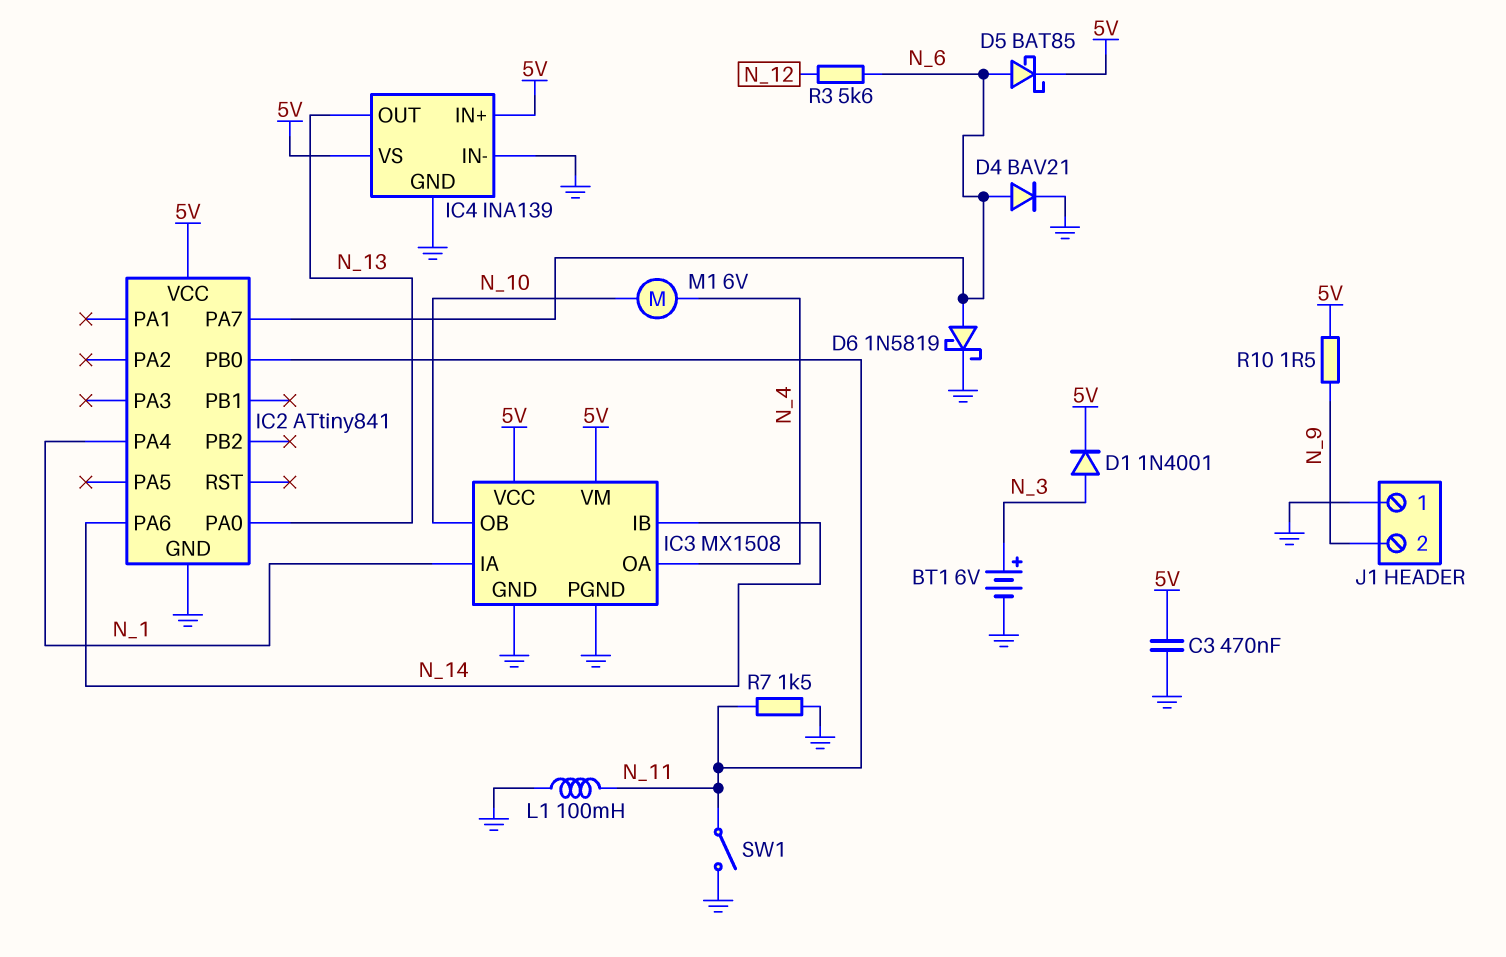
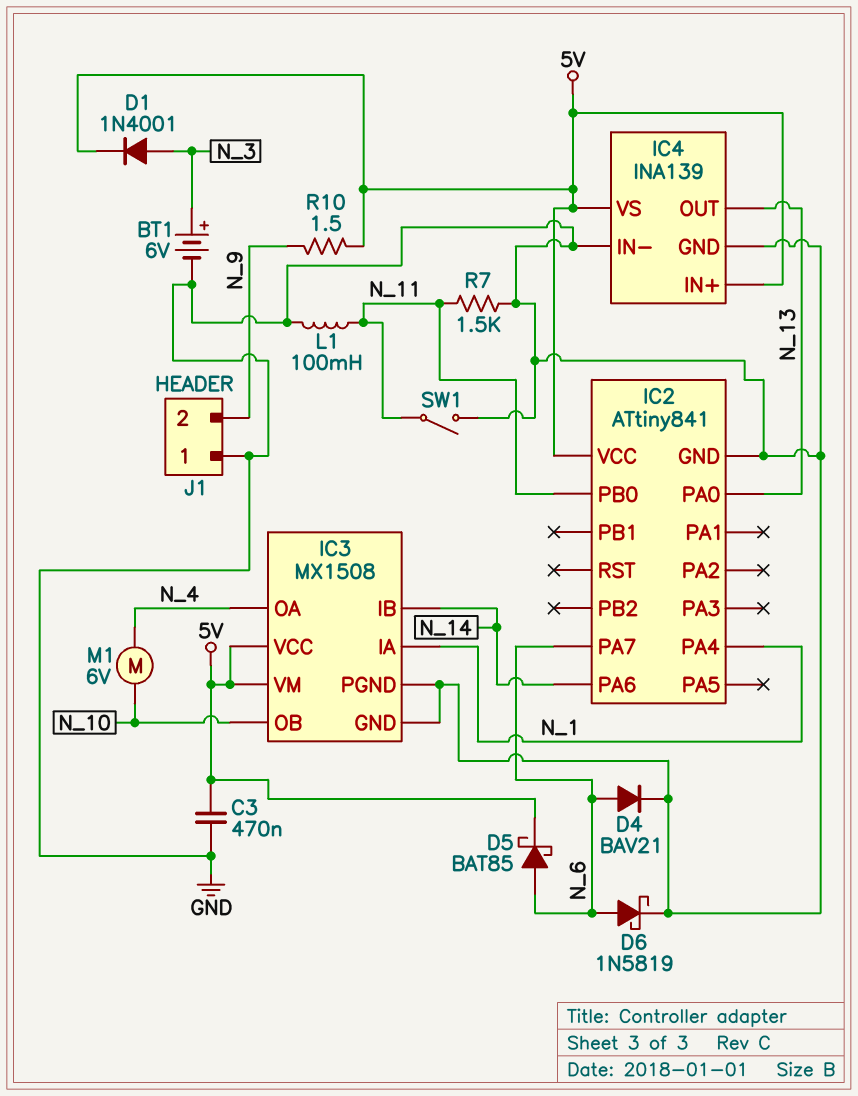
R3: 5.6k (N_6, N_12) -> none

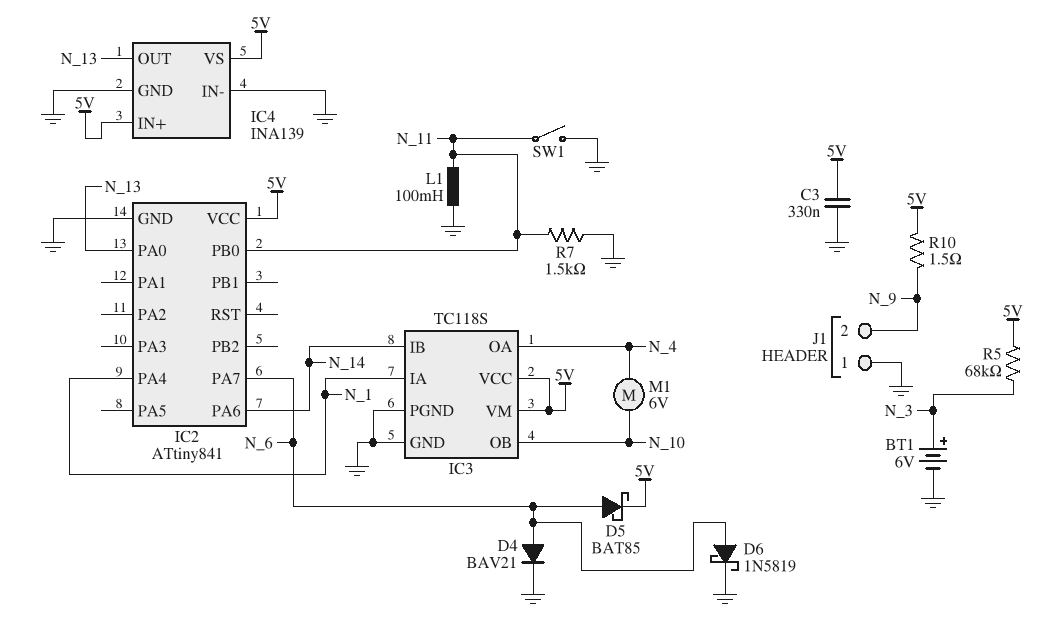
C3: 470nF (5V, GND) -> 330nF (5V, GND)
D1: diode 1N4001 (A N_3, K 5V) -> none
IC3: MX1508 -> TC118S
R5: none -> 68k (5V, N_3)

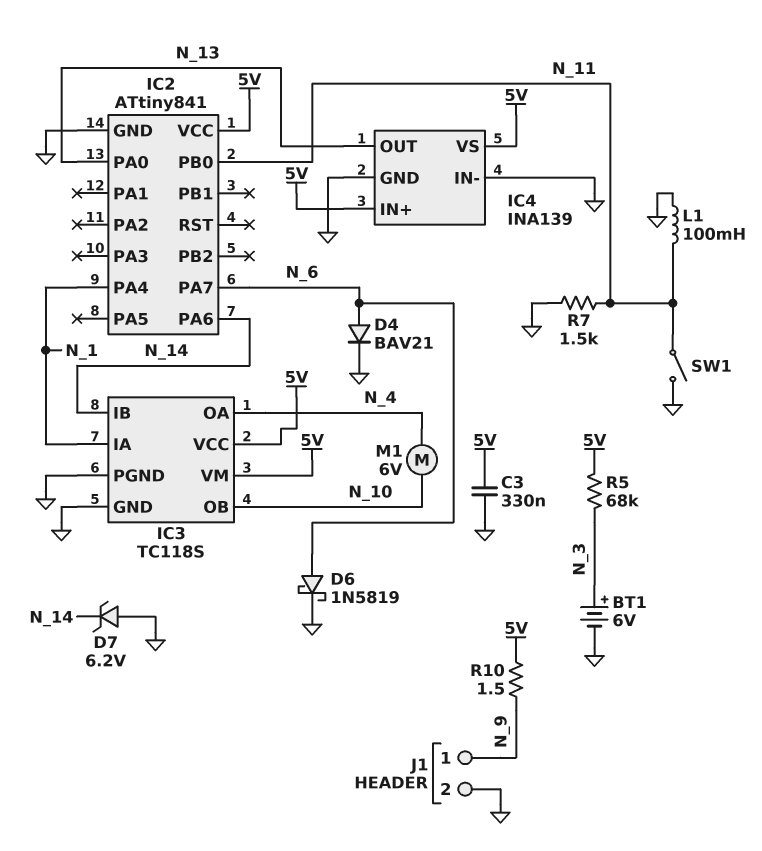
D5: schottky BAT85 (A N_6, K 5V) -> none
D7: none -> zener 6.2V (A GND, K N_14)
J1 pin 1: GND -> N_9
J1 pin 2: N_9 -> GND

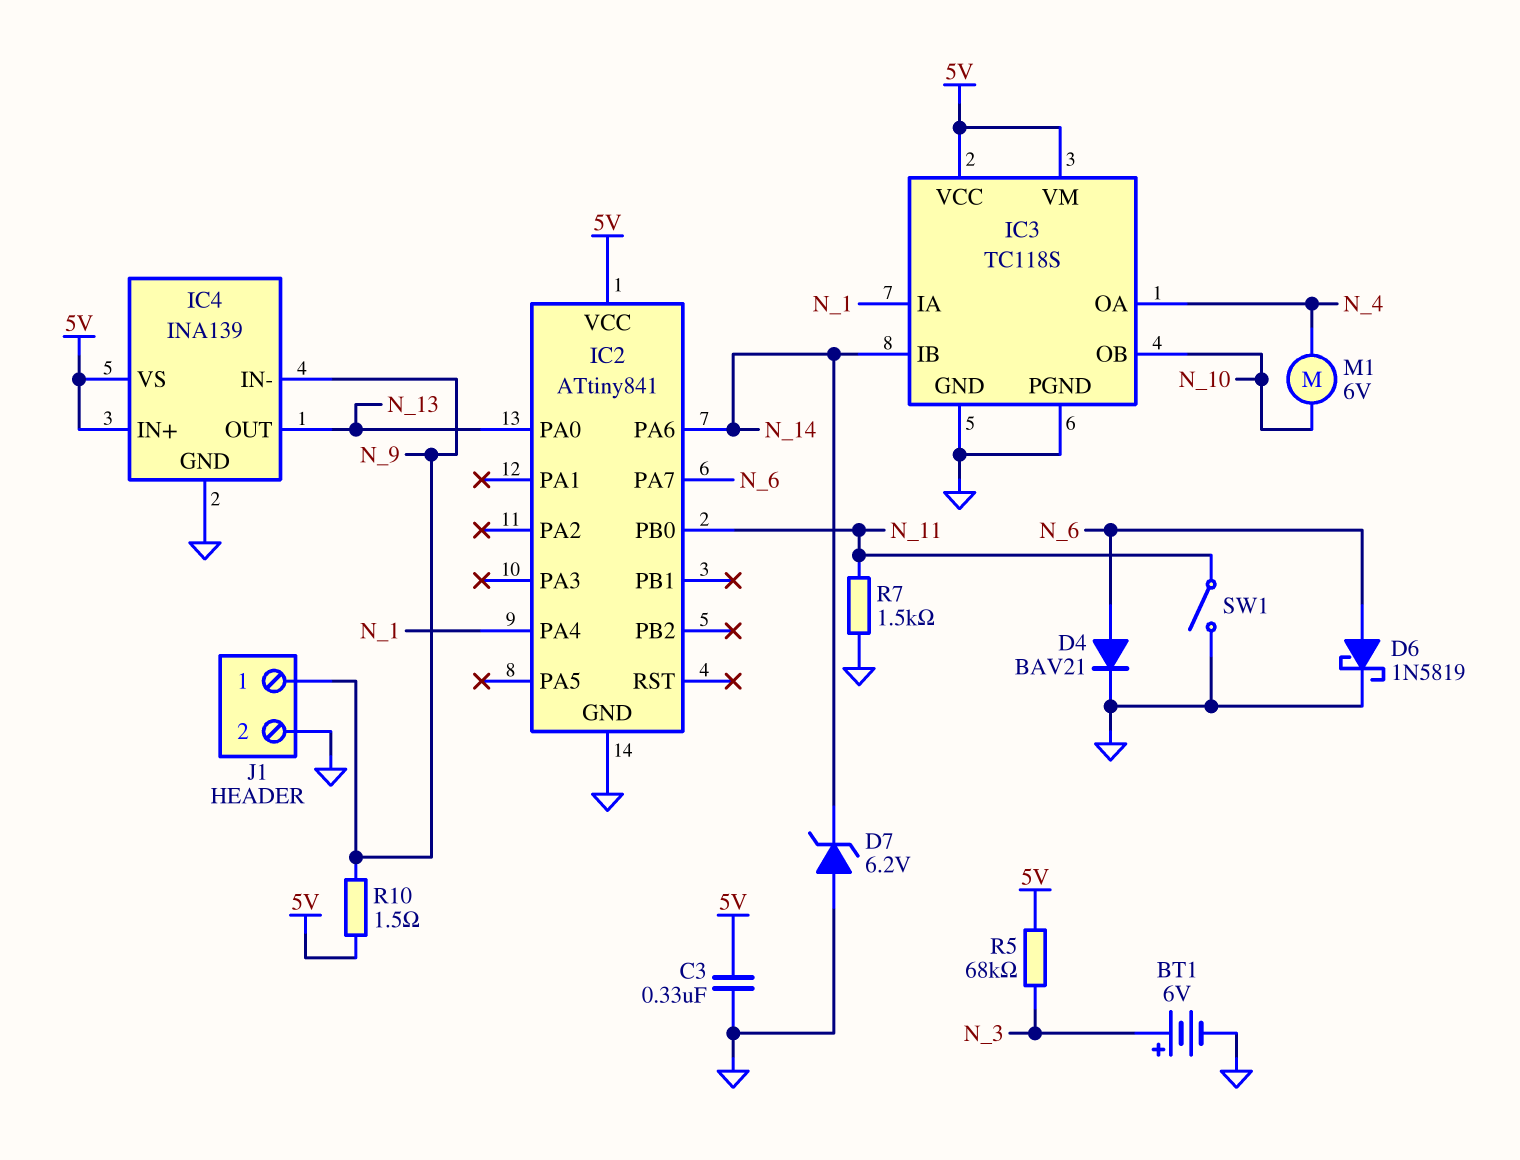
IC4 pin IN-: GND -> N_9
L1: 100mH (GND, N_11) -> none

